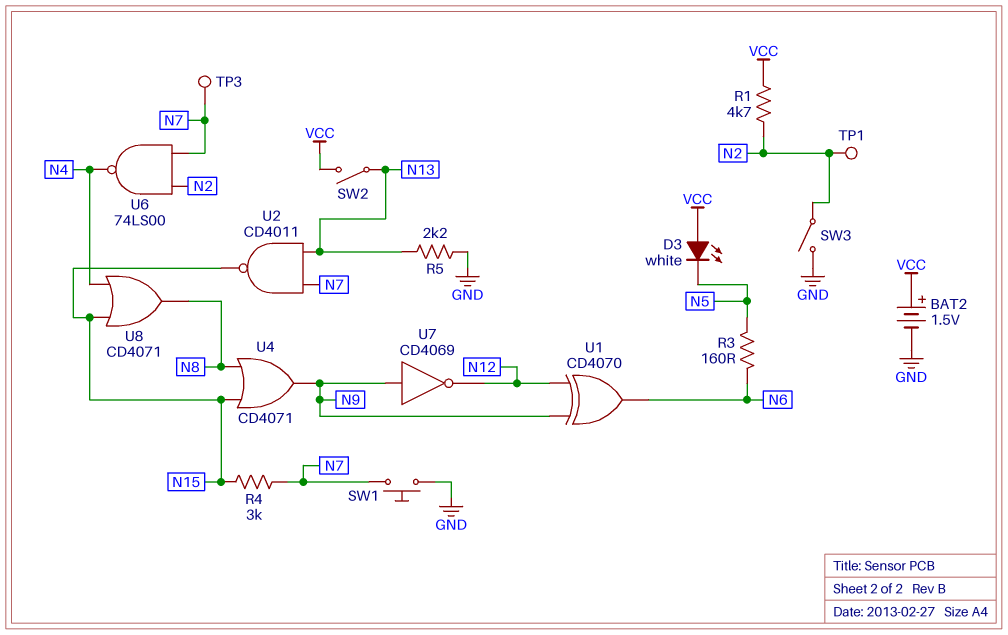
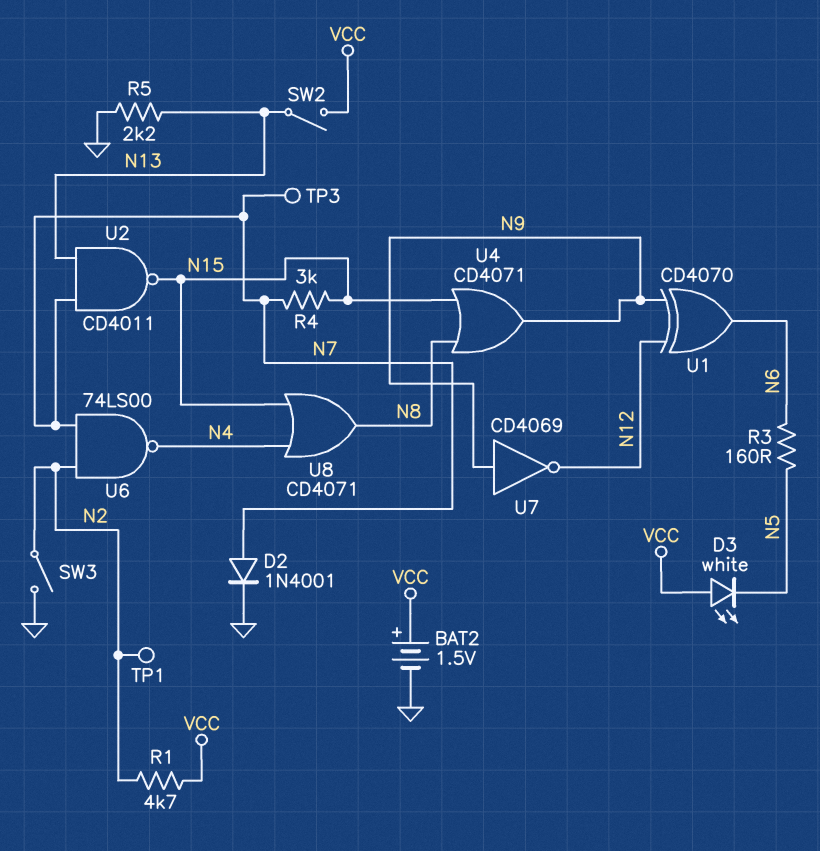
D2: none -> diode 1N4001 (A N7, K GND)
SW1: button (GND, N7) -> none

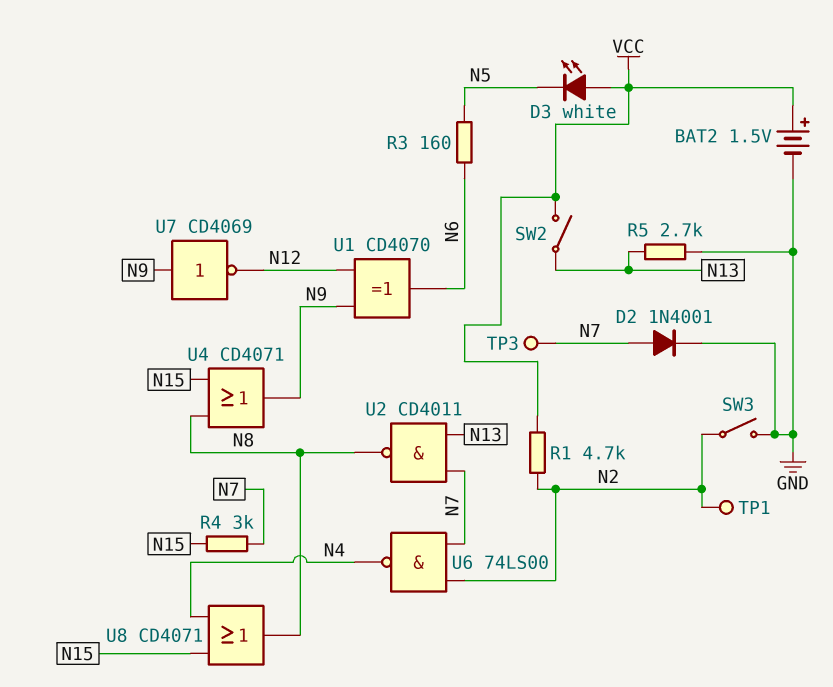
R5: 2.2k (GND, N13) -> 2.7k (GND, N13)
U2: NAND CD4011 (in N7, in N13, out N15) -> NAND CD4011 (in N7, in N13, out N8)

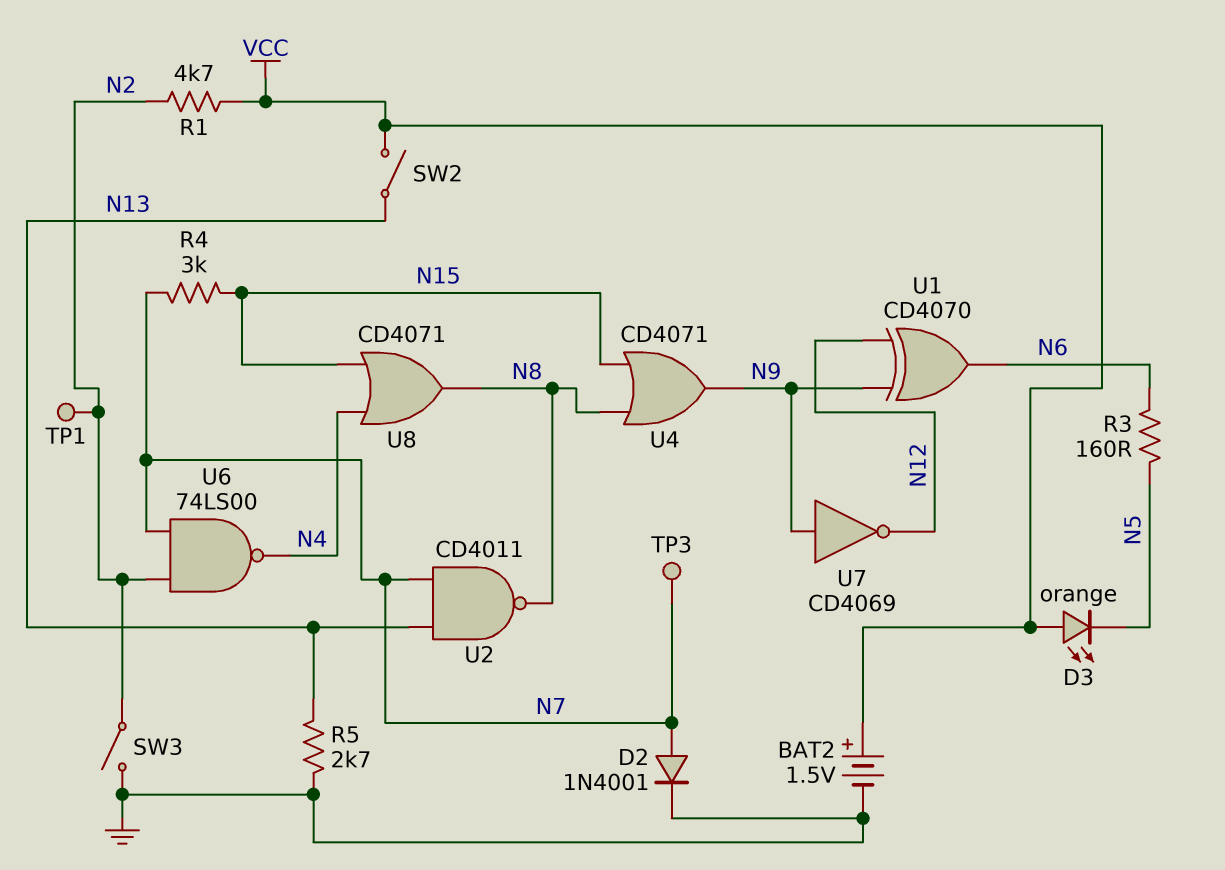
D3: LED white (A VCC, K N5) -> LED orange (A VCC, K N5)

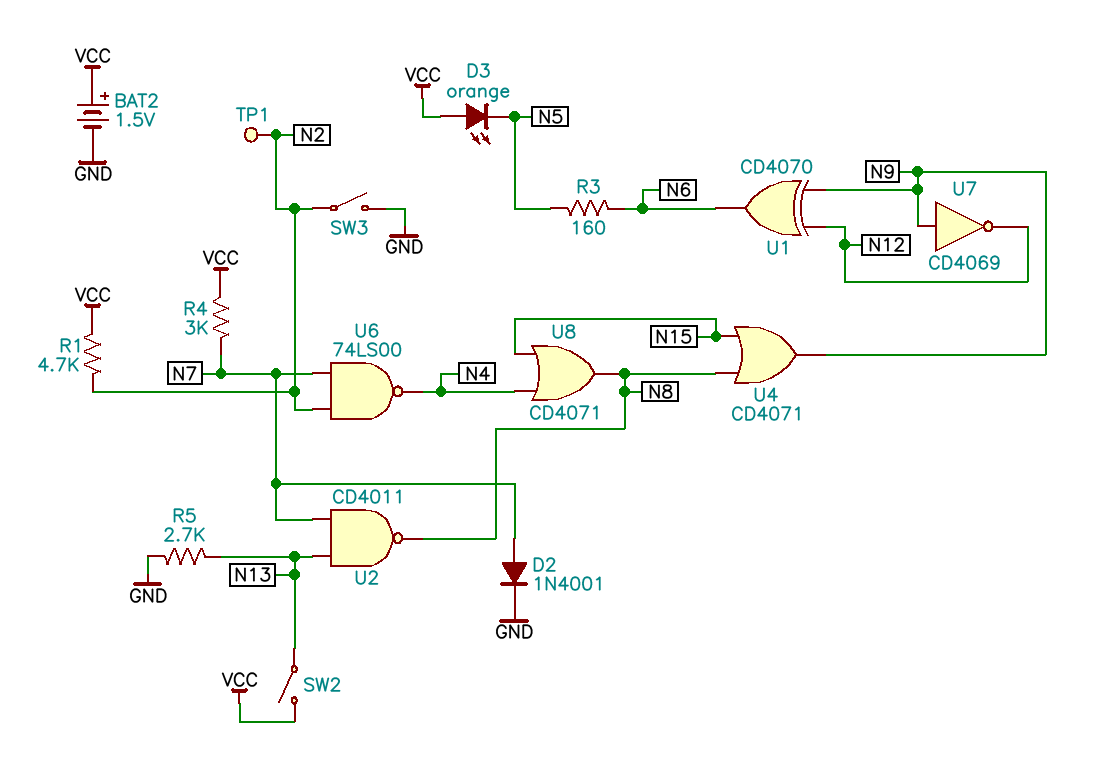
R4: 3k (N7, N15) -> 3k (N7, VCC)
TP3: test point (N7) -> none

